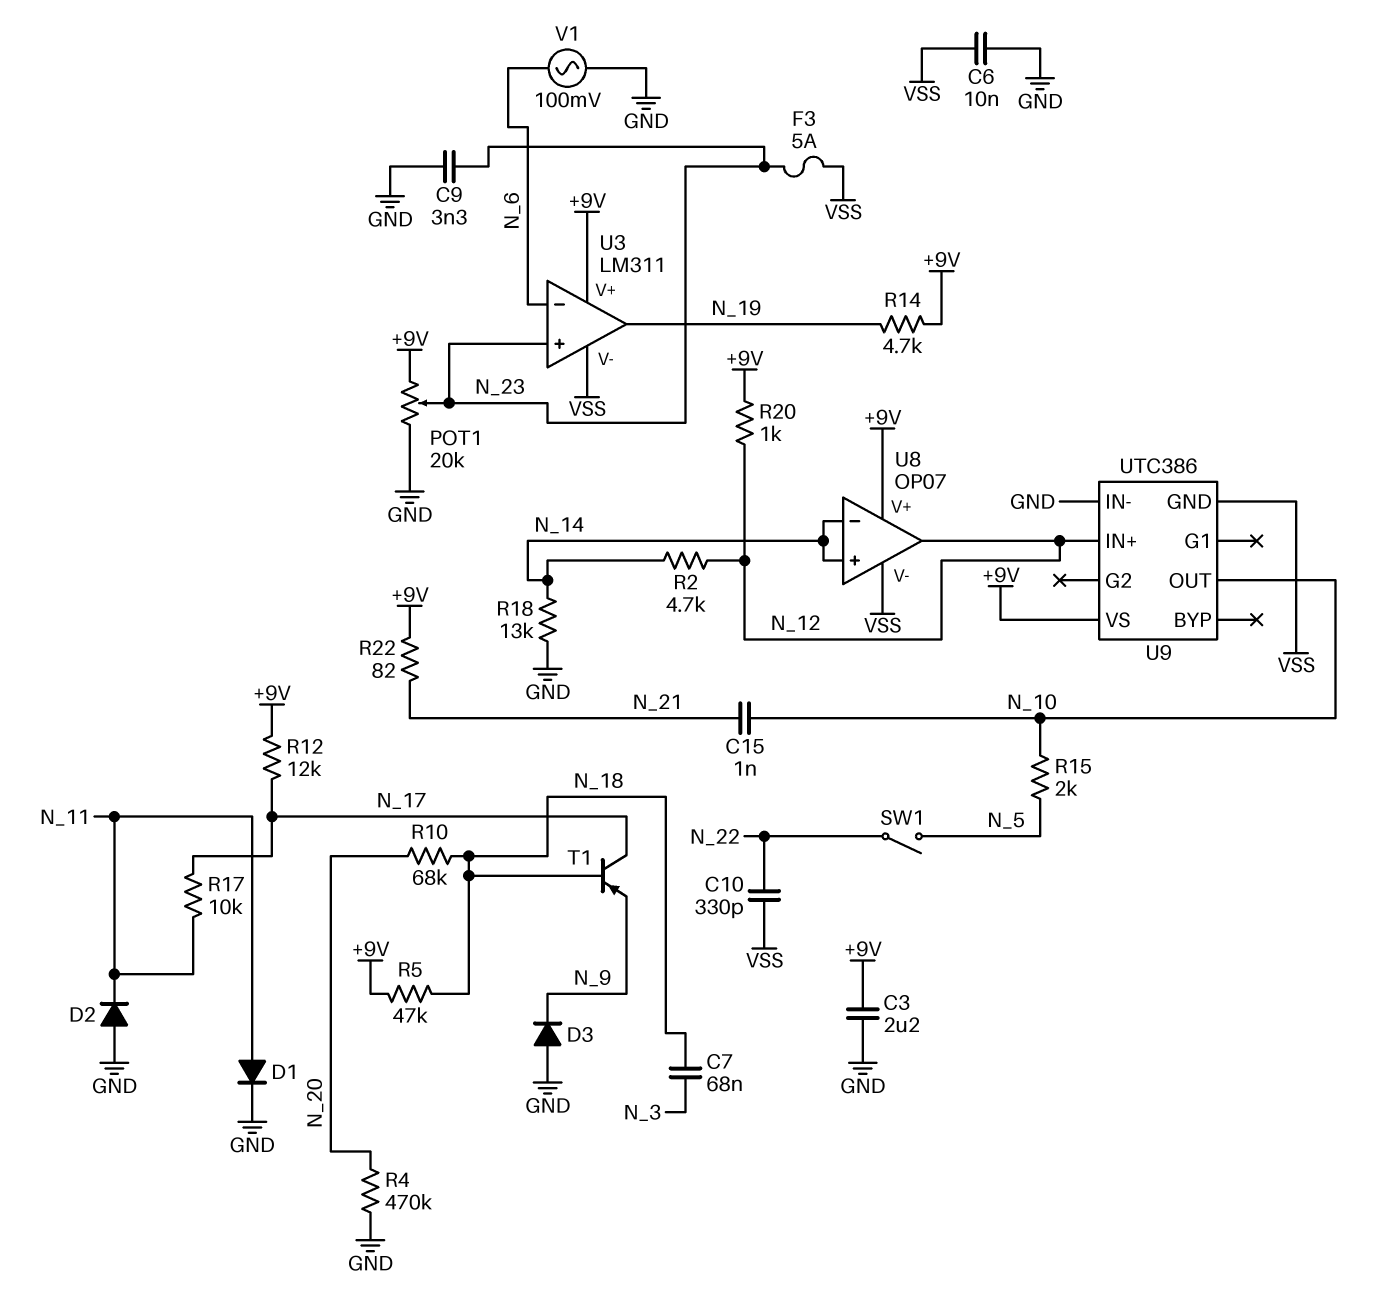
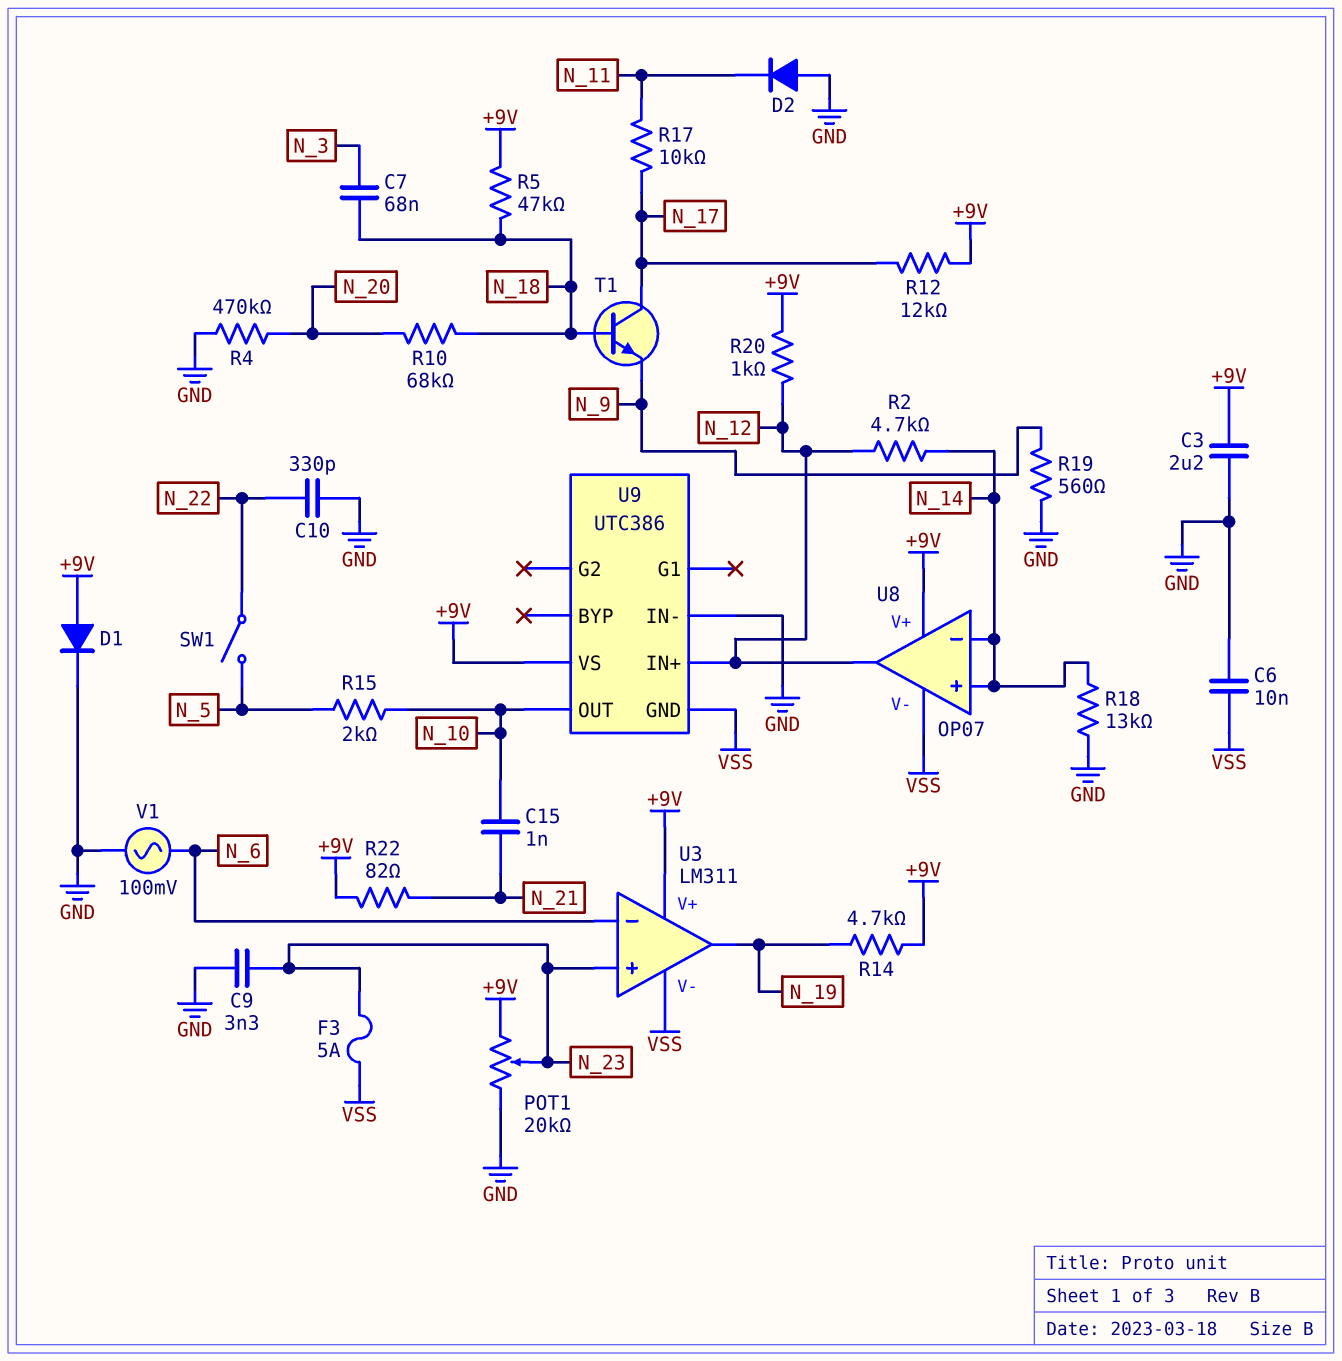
C10: 330pF (N_22, VSS) -> 330pF (GND, N_22)
D1: diode (A N_11, K GND) -> diode (A +9V, K GND)
D3: diode (A GND, K N_9) -> none
R19: none -> 560 (GND, N_9)
T1: PNP (B N_18, C N_17, E N_9) -> NPN (B N_18, C N_17, E N_9)

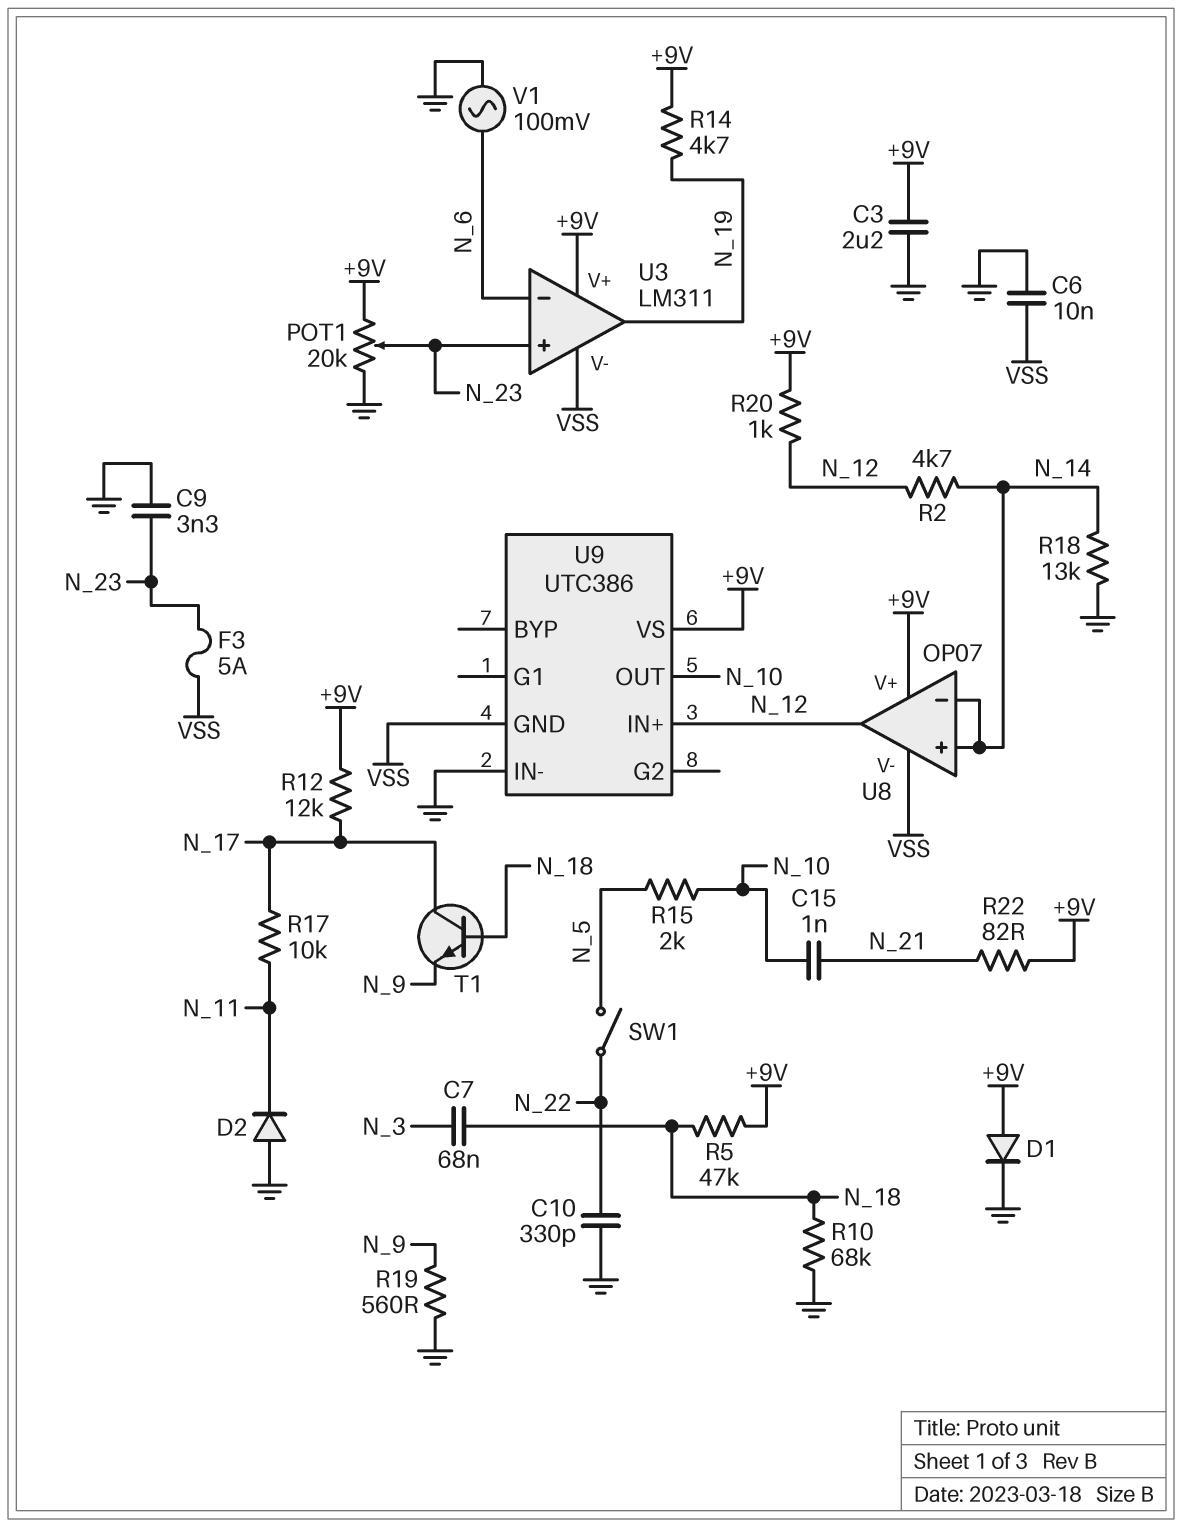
R4: 470k (GND, N_20) -> none
R10: 68k (N_18, N_20) -> 68k (GND, N_18)

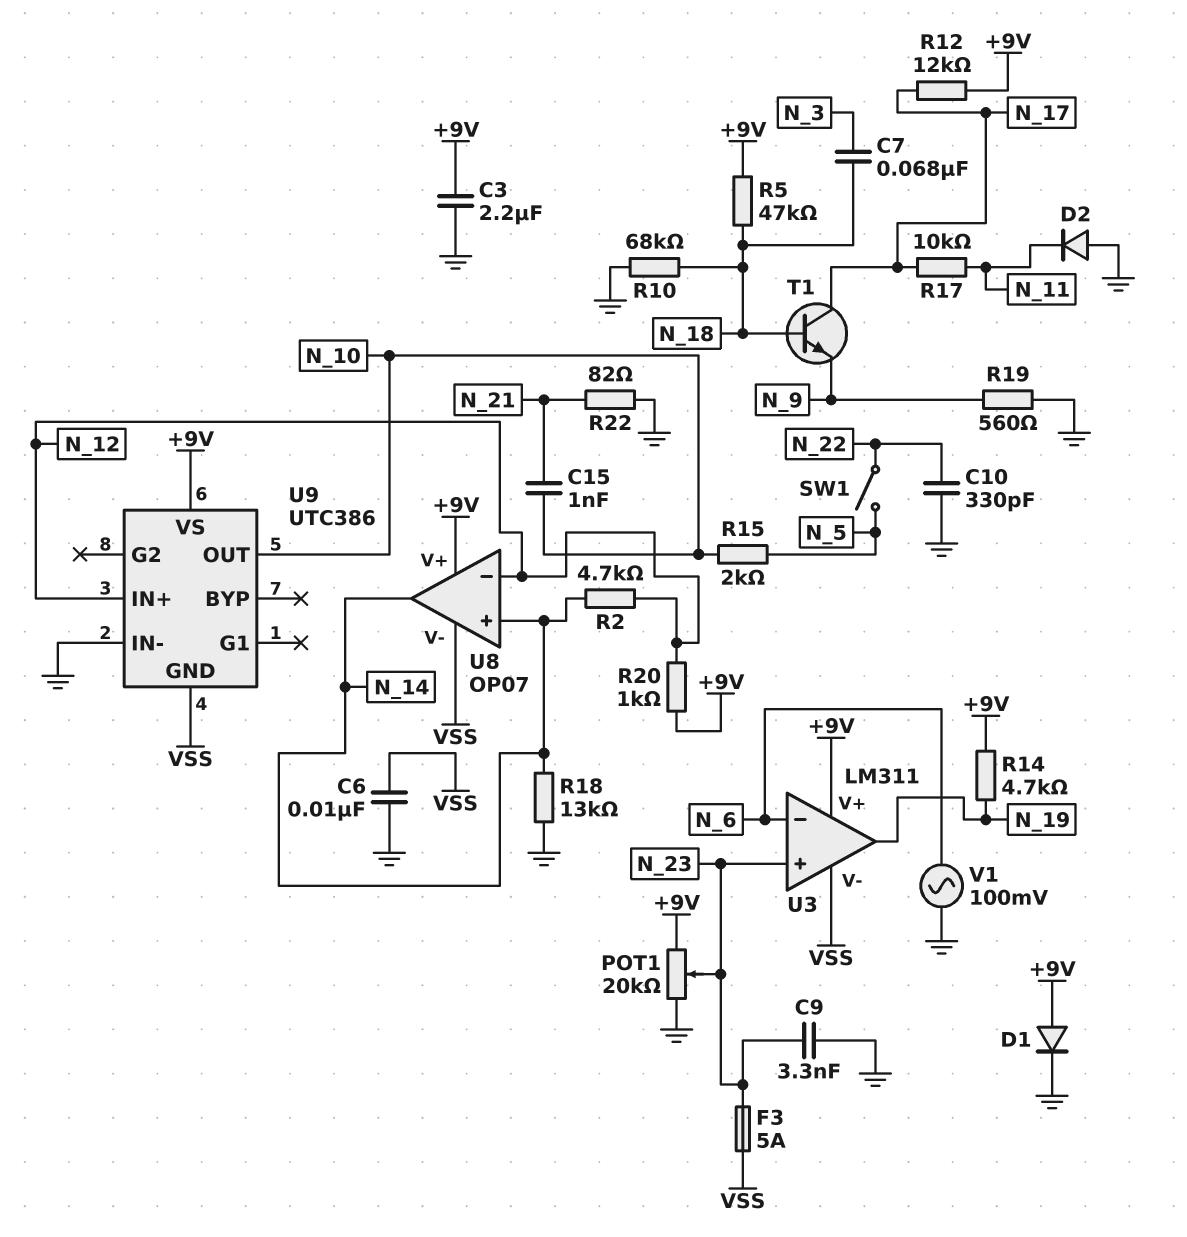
R22: 82 (+9V, N_21) -> 82 (GND, N_21)
U8 pin in-: N_14 -> N_12
U8 pin out: N_12 -> N_14

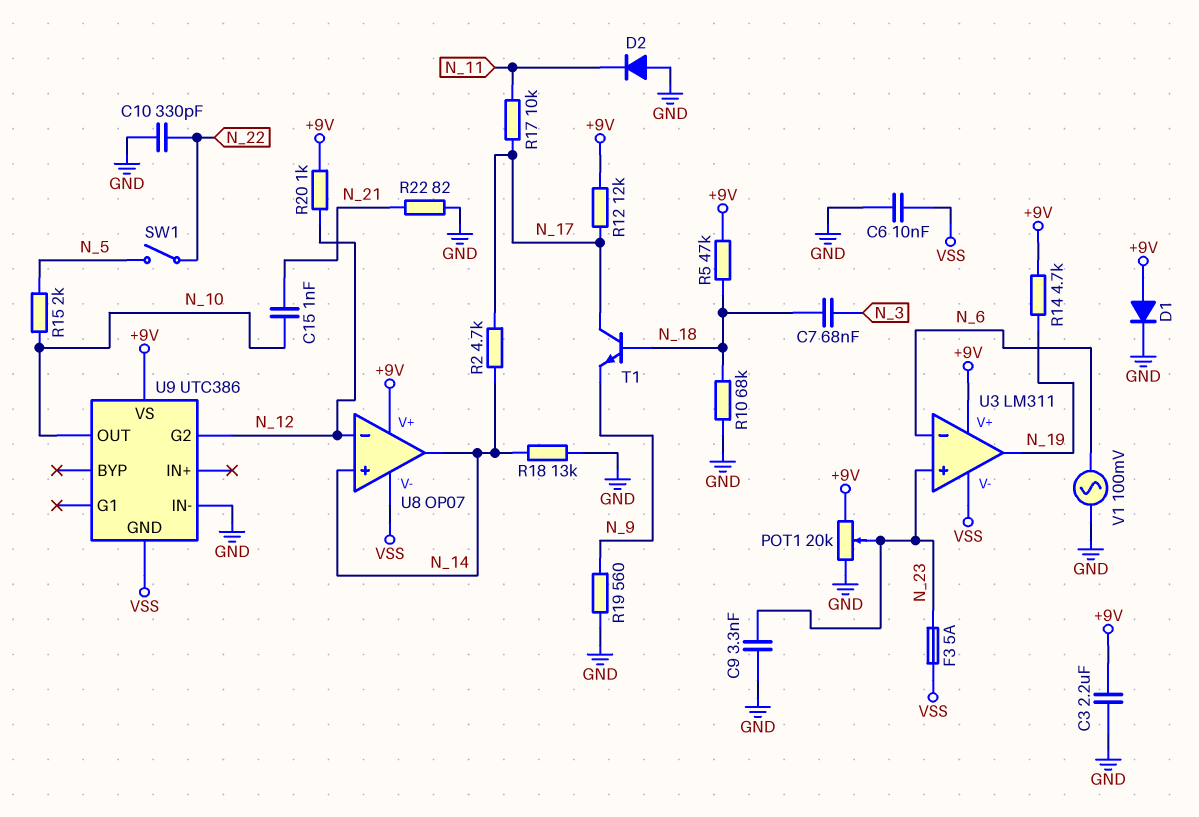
R2: 4.7k (N_12, N_14) -> 4.7k (N_14, N_17)
U9 pin G2: none -> N_12
U9 pin IN+: N_12 -> none

